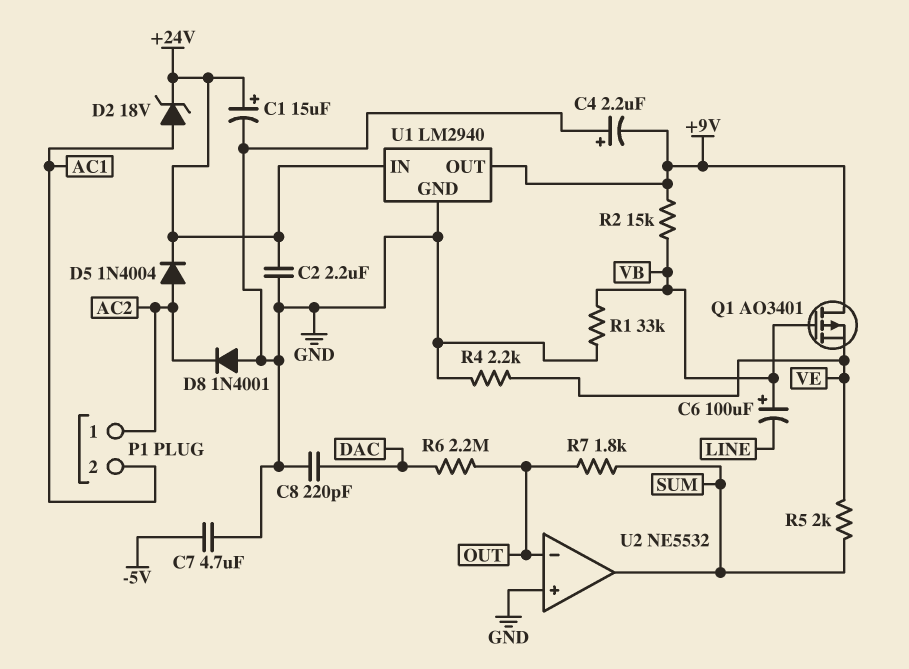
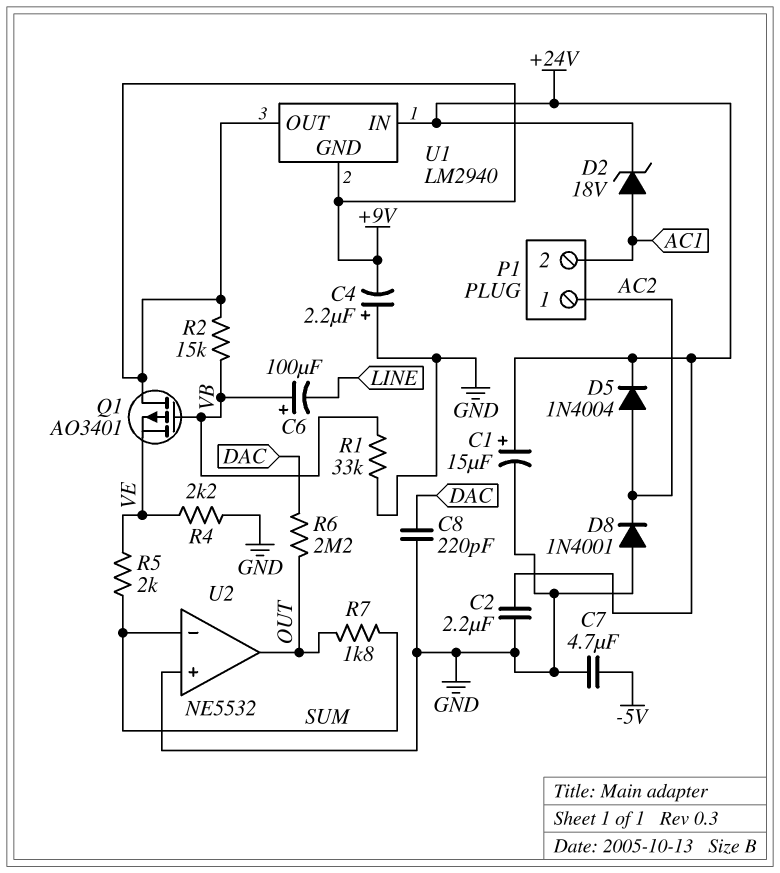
U1 pin GND: GND -> +9V
U2 pin in-: OUT -> SUM
U2 pin out: SUM -> OUT

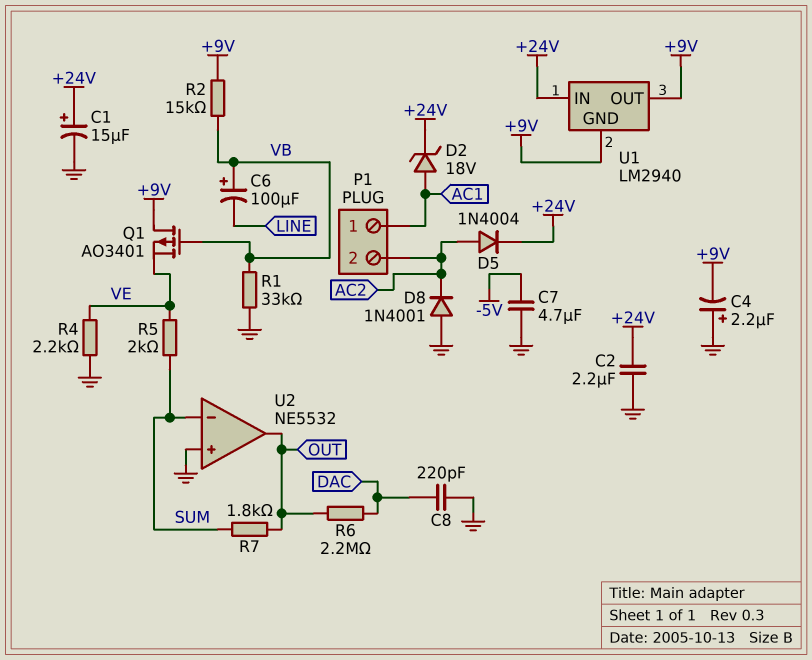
P1 pin 1: AC2 -> AC1
P1 pin 2: AC1 -> AC2

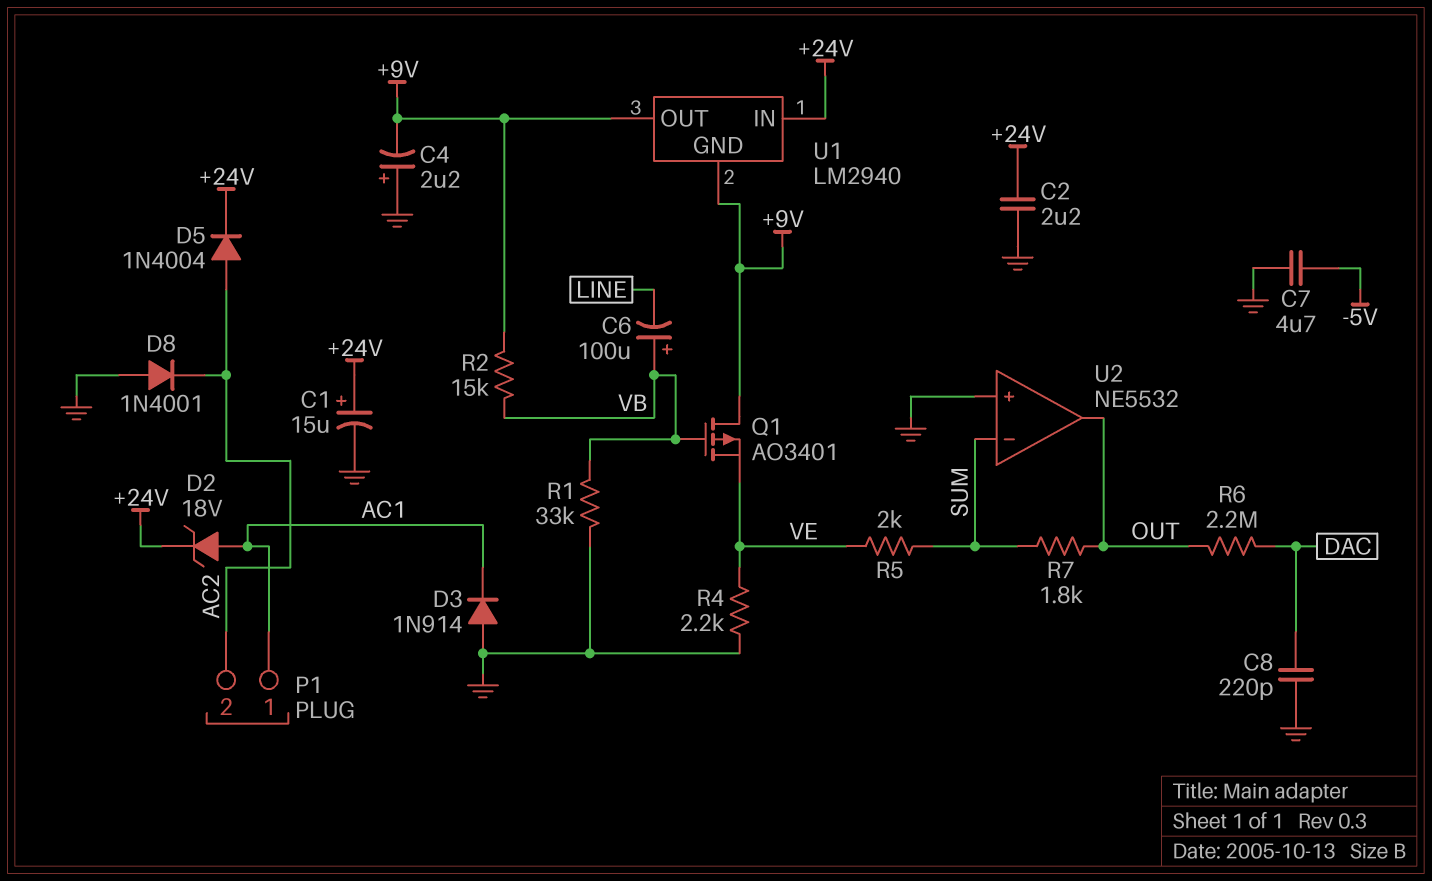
D3: none -> diode 1N914 (A GND, K AC1)

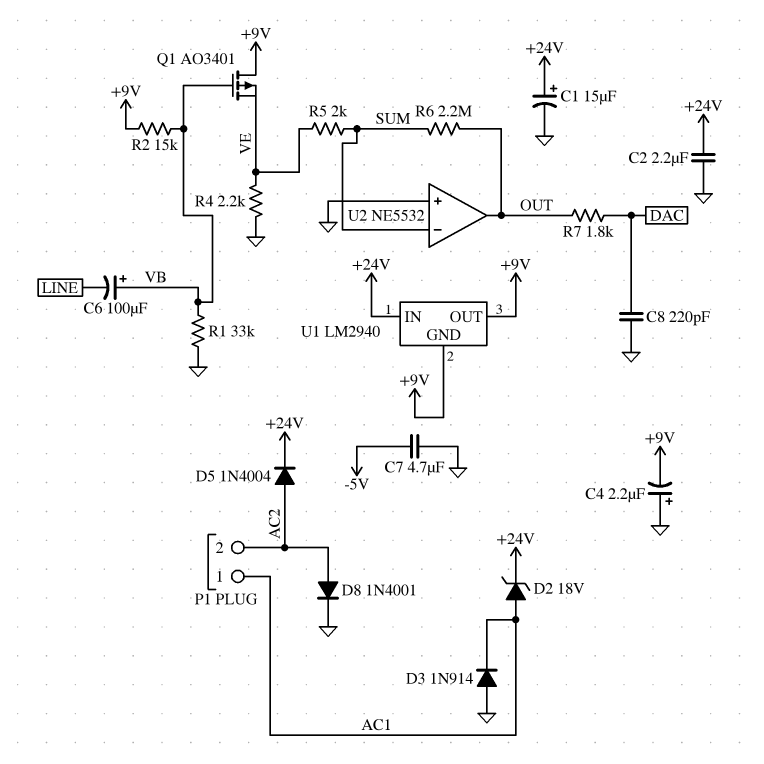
D8: diode 1N4001 (A GND, K AC2) -> diode 1N4001 (A AC2, K GND)
R6: 2.2M (DAC, OUT) -> 2.2M (OUT, SUM)
R7: 1.8k (OUT, SUM) -> 1.8k (DAC, OUT)

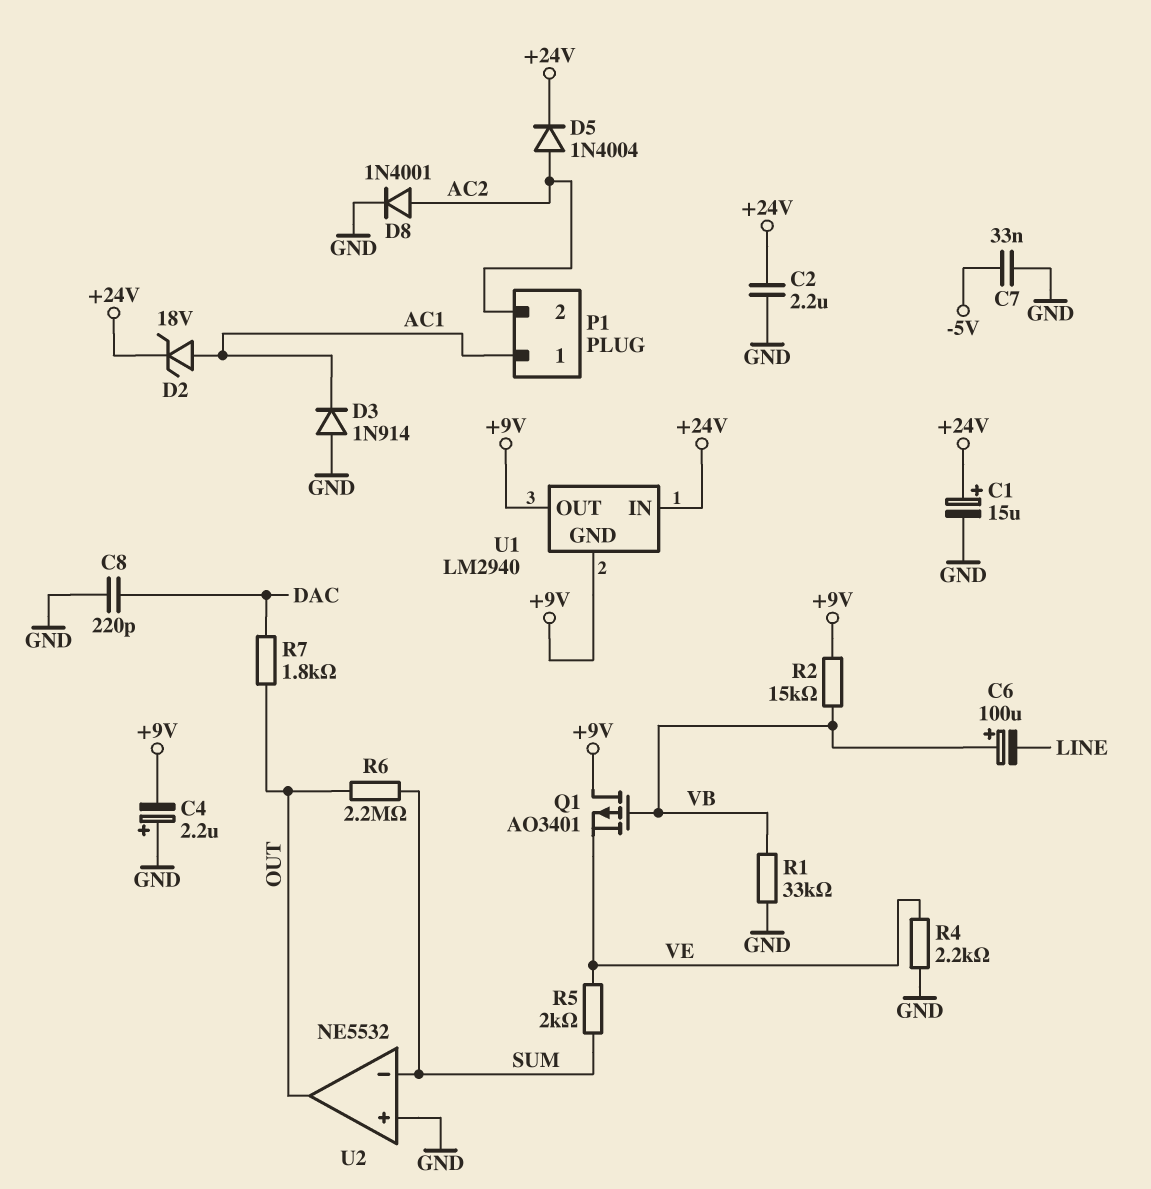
C7: 4.7uF (-5V, GND) -> 33nF (-5V, GND)

